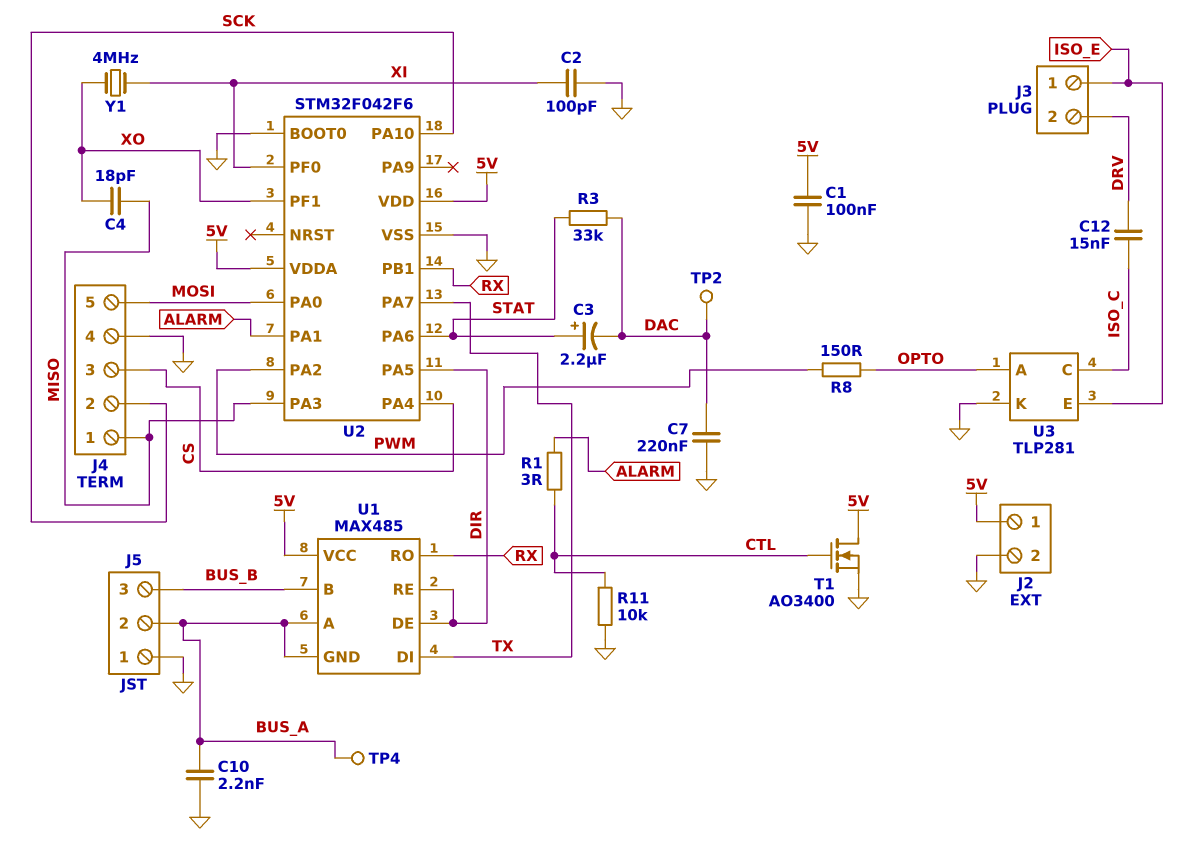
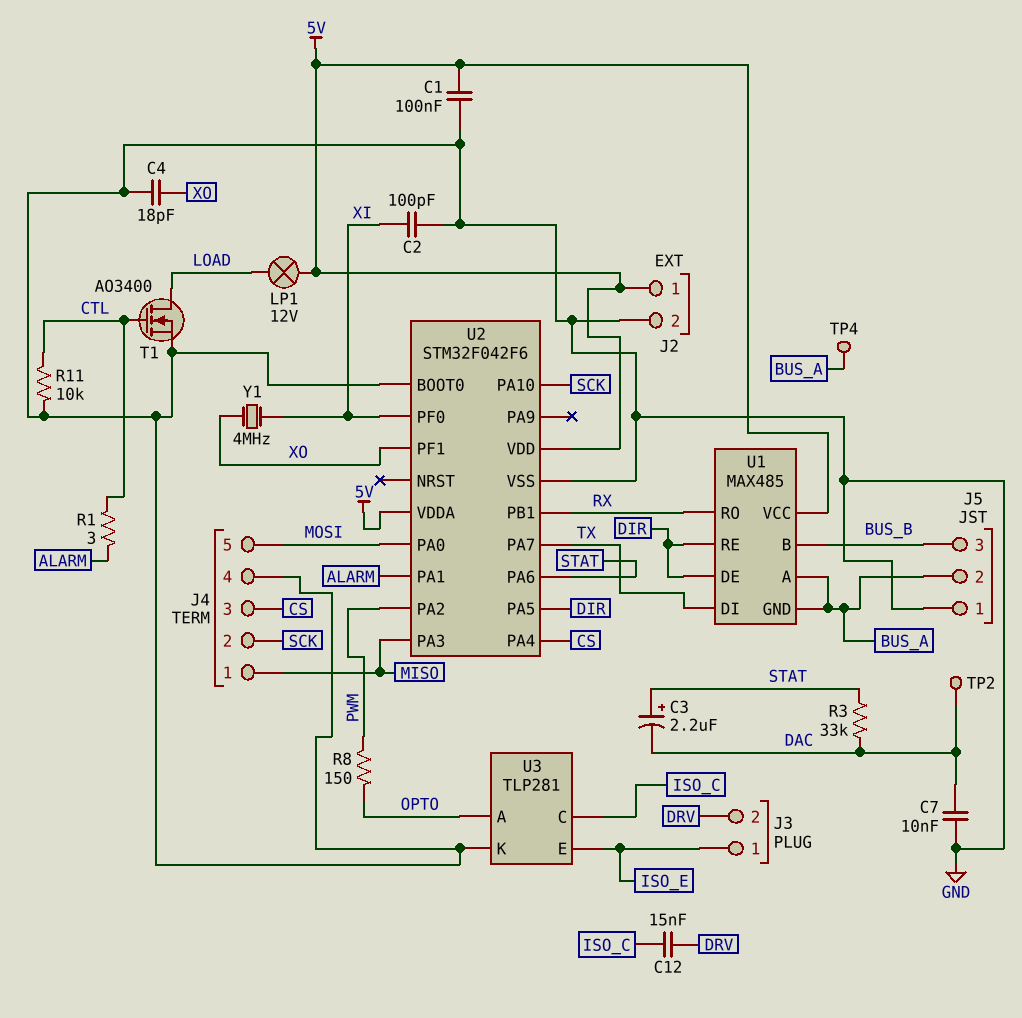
C4: 18pF (MISO, XO) -> 18pF (GND, XO)
C7: 220nF (DAC, GND) -> 10nF (DAC, GND)
C10: 2.2nF (BUS_A, GND) -> none
LP1: none -> lamp 12V (5V, LOAD)
T1: NMOS AO3400 (G CTL, D 5V, S GND) -> NMOS AO3400 (G CTL, D LOAD, S GND)

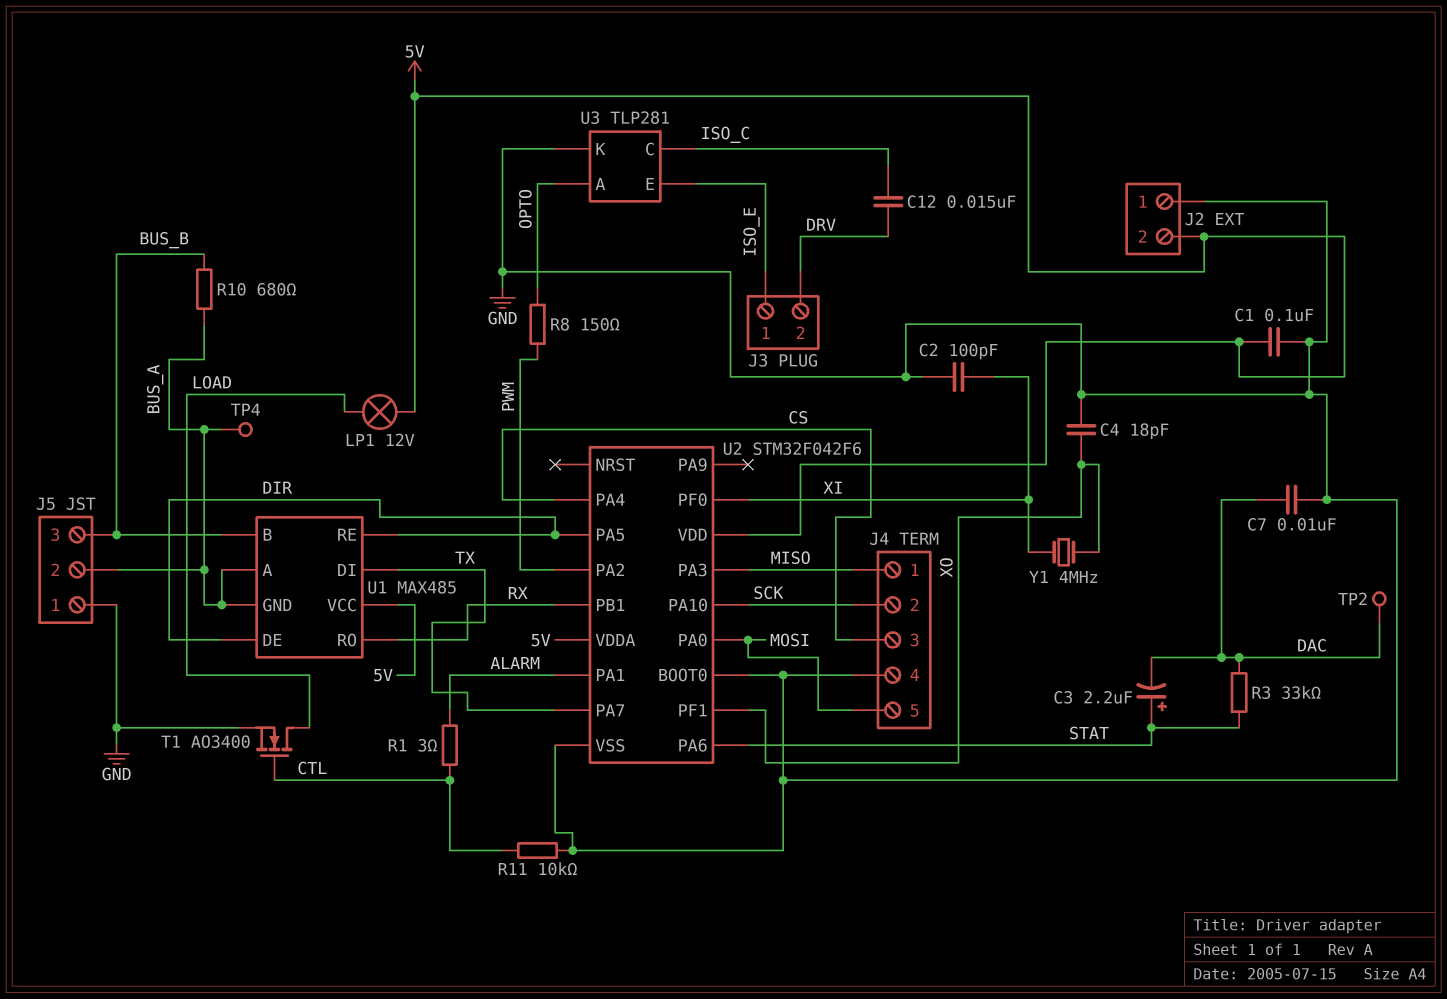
J2 pin 1: 5V -> GND
J2 pin 2: GND -> 5V
R10: none -> 680 (BUS_A, BUS_B)

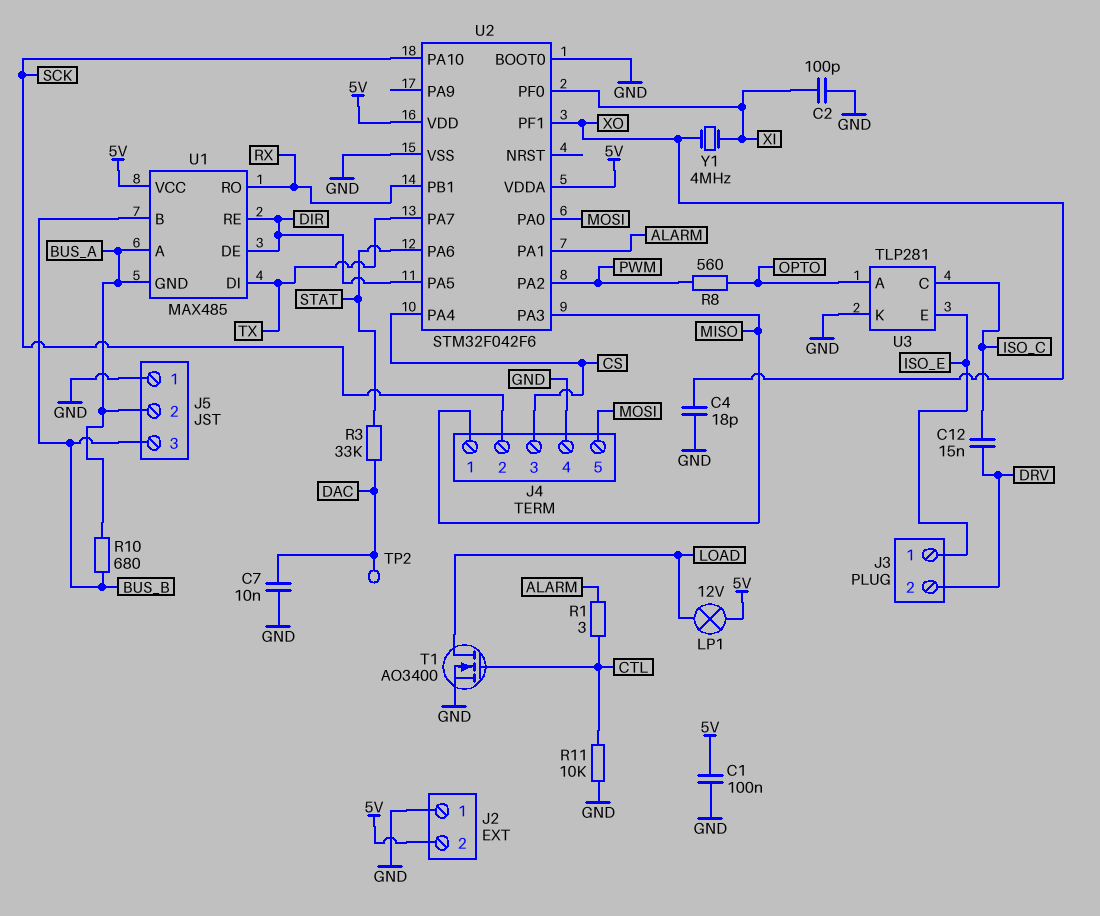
C3: 2.2uF (plus STAT, minus DAC) -> none
R8: 150 (OPTO, PWM) -> 560 (OPTO, PWM)
TP4: test point (BUS_A) -> none

